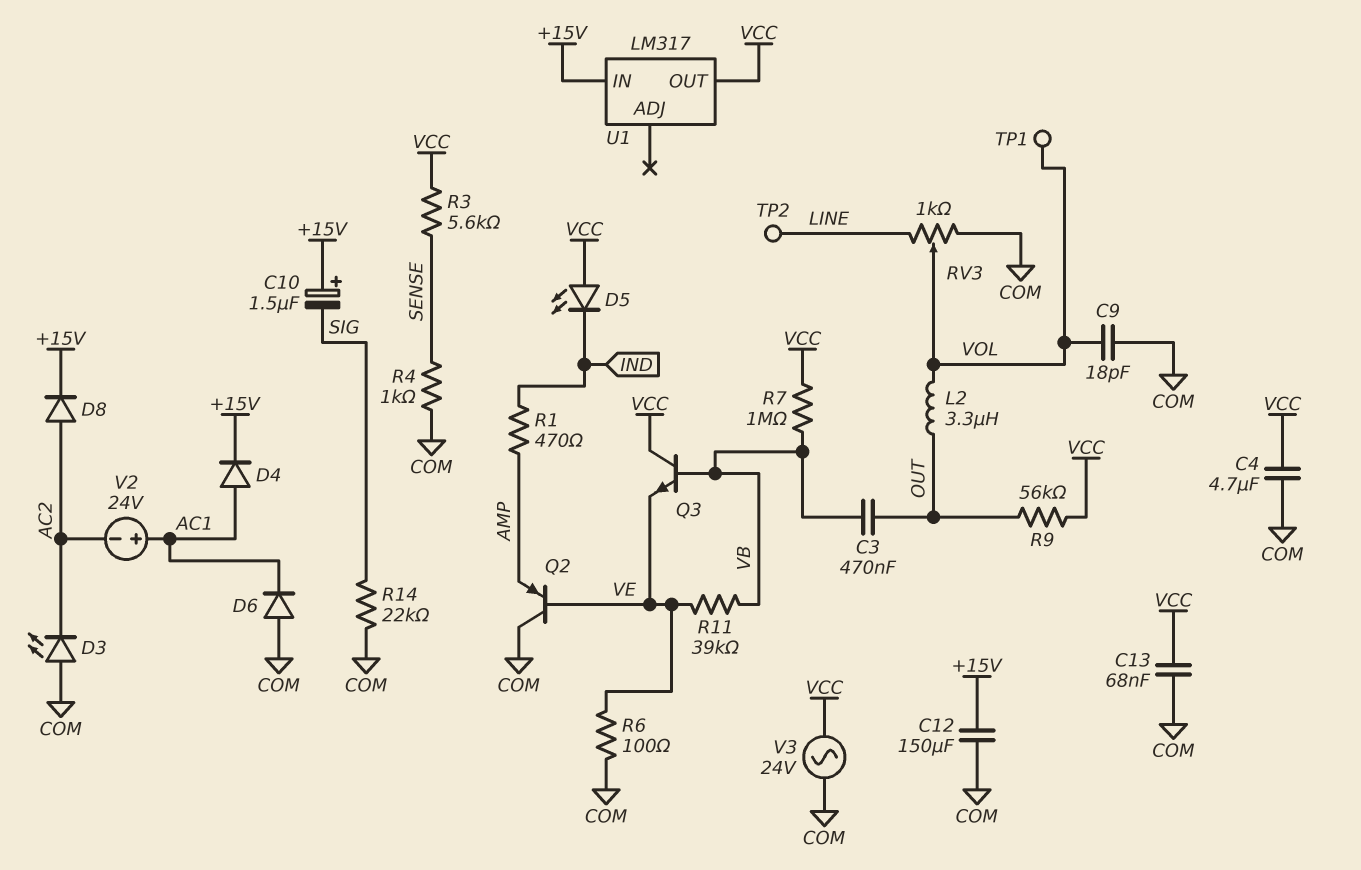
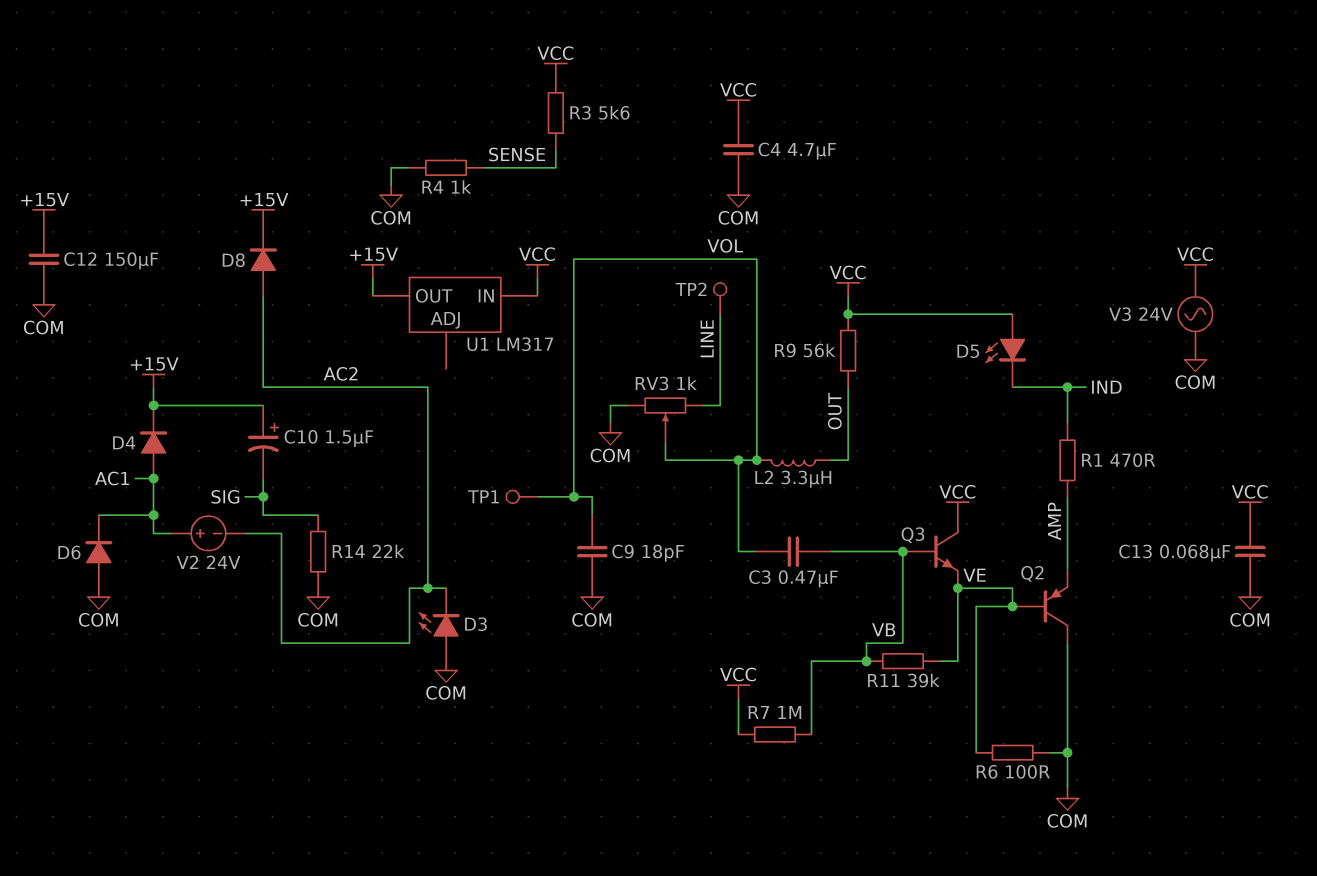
C3: 470nF (OUT, VB) -> 470nF (VB, VOL)
U1 pin IN: +15V -> VCC
U1 pin OUT: VCC -> +15V

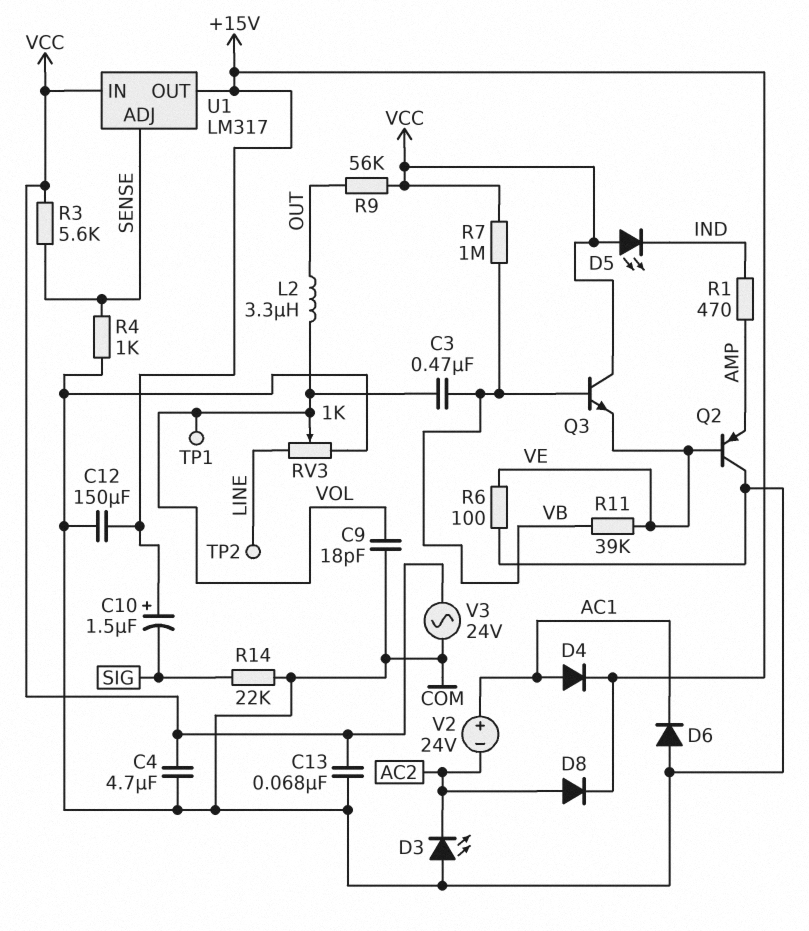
U1 pin ADJ: none -> SENSE

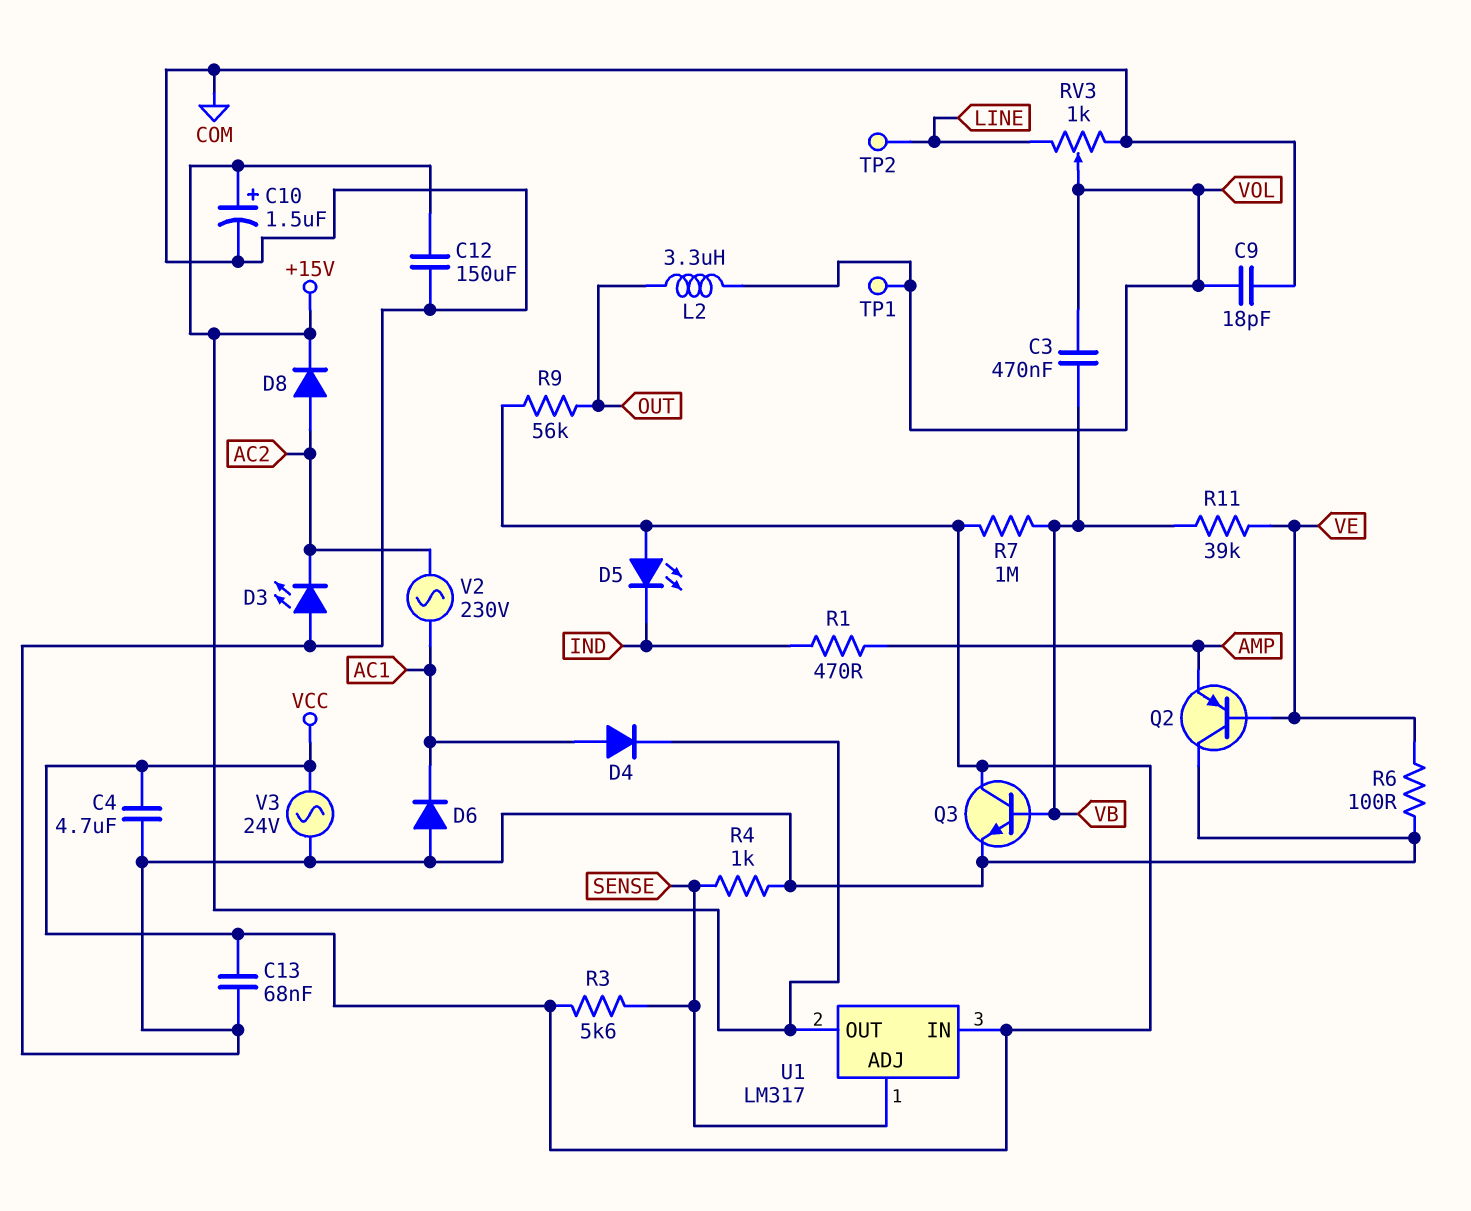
C10: 1.5uF (plus +15V, minus SIG) -> 1.5uF (plus +15V, minus COM)
Q3: NPN (B VB, C VCC, E VE) -> NPN (B VB, C VCC, E COM)
R14: 22k (COM, SIG) -> none
V2: 24V (plus AC1, minus AC2) -> AC 230V (AC1, AC2)

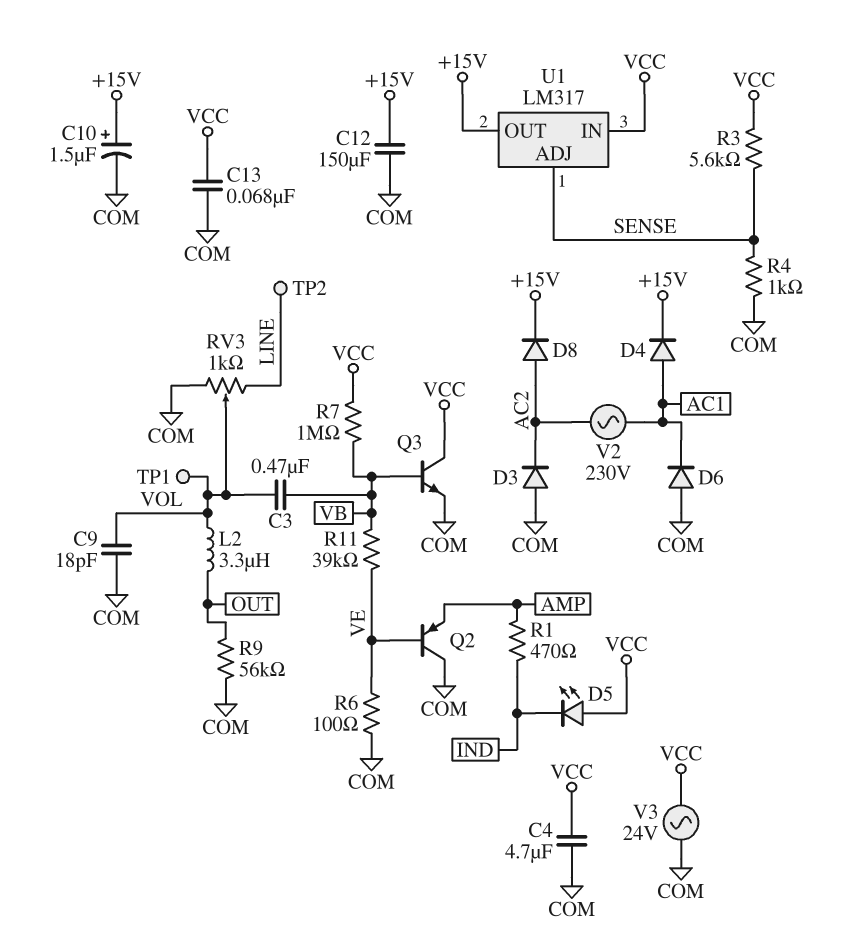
D3: LED (A COM, K AC2) -> diode (A COM, K AC2)
R9: 56k (OUT, VCC) -> 56k (COM, OUT)

